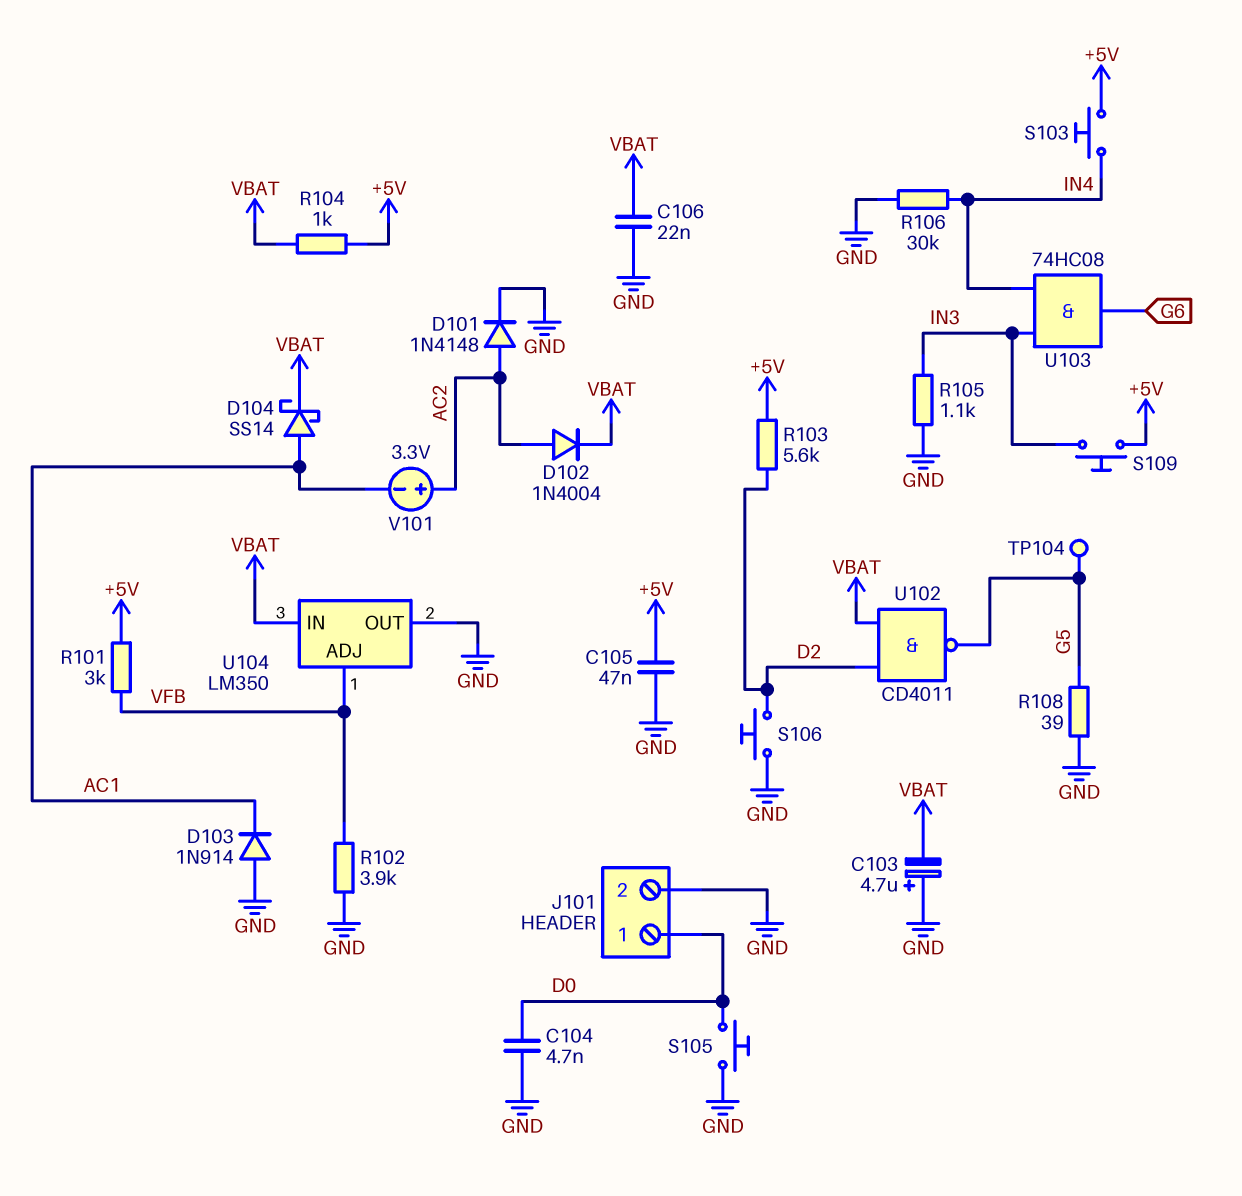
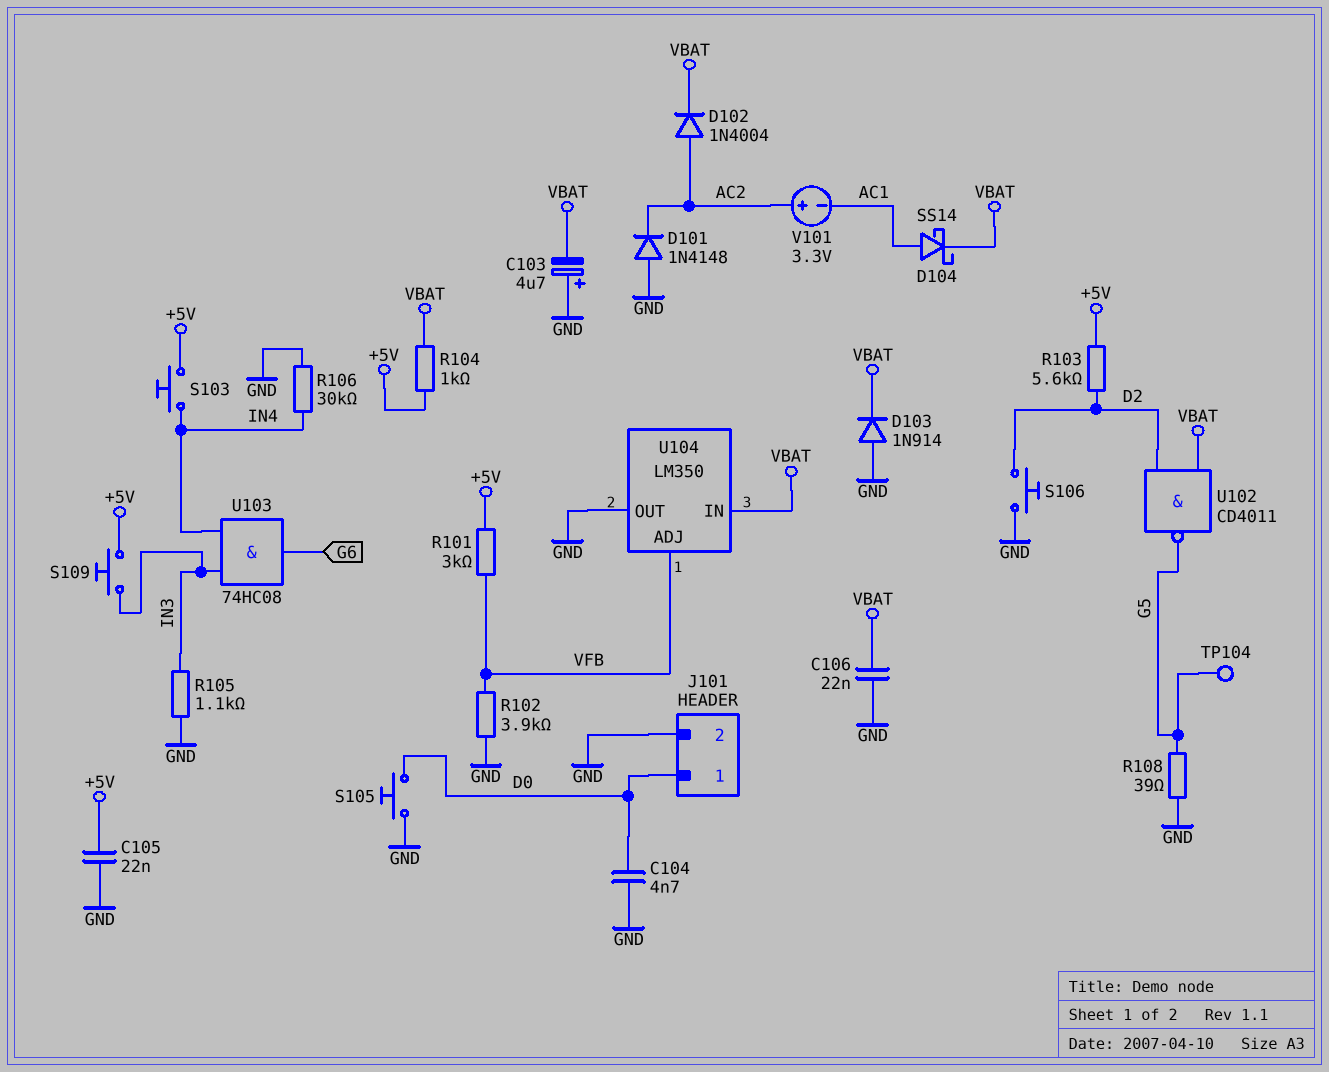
C105: 47nF (+5V, GND) -> 22nF (+5V, GND)
D101: diode 1N4148 (A AC2, K GND) -> diode 1N4148 (A GND, K AC2)
D103: diode 1N914 (A GND, K AC1) -> diode 1N914 (A GND, K VBAT)

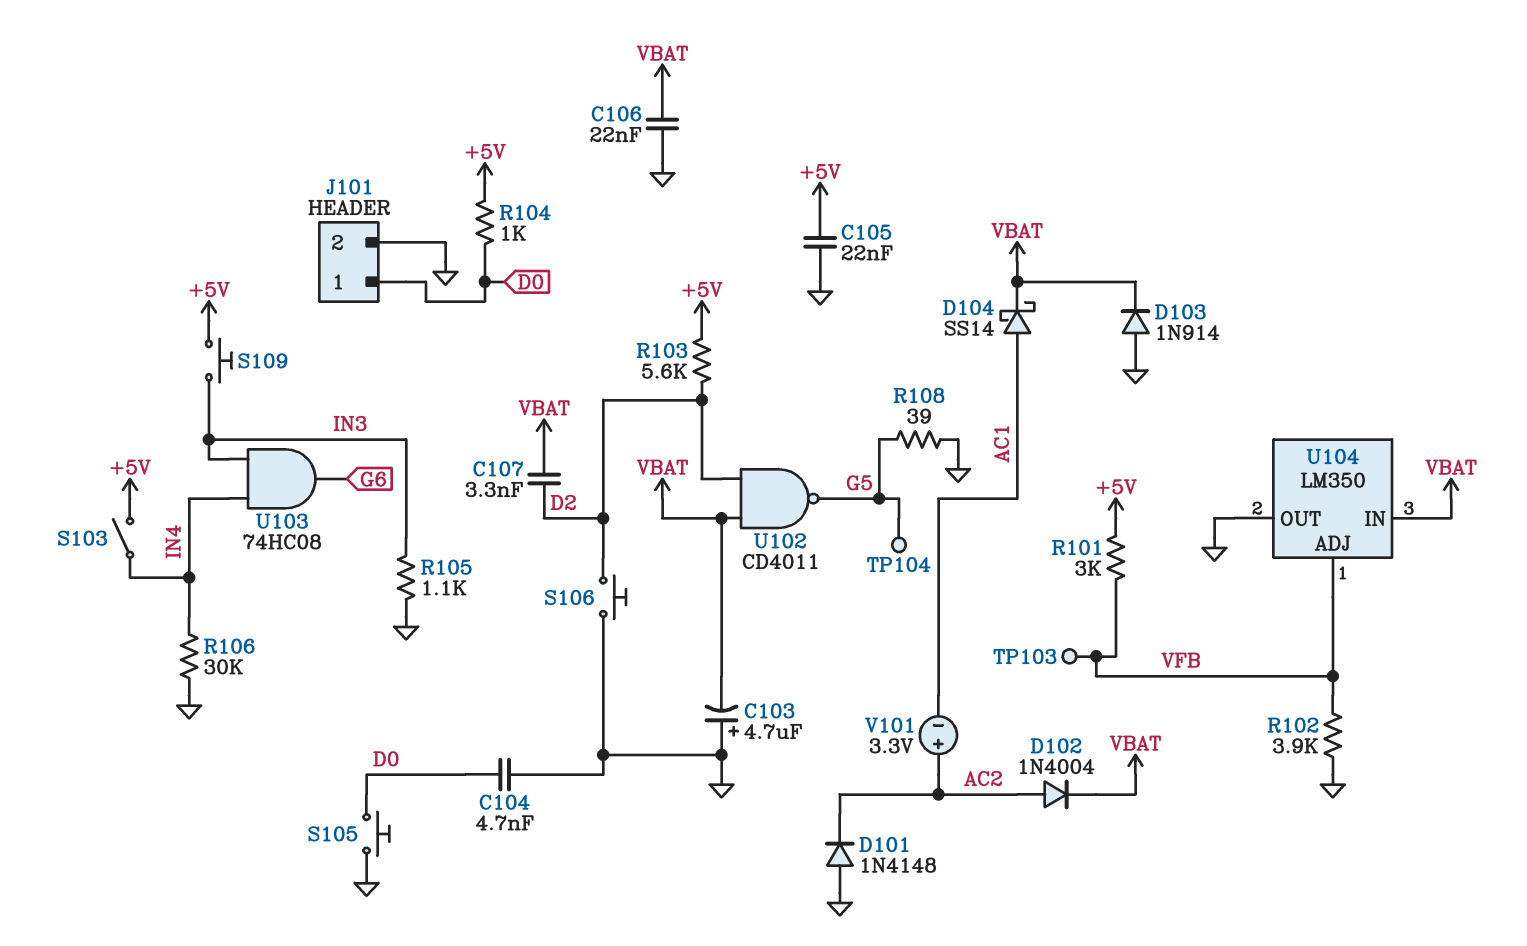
C107: none -> 3.3nF (D2, VBAT)
R104: 1k (+5V, VBAT) -> 1k (+5V, D0)
S103: button (+5V, IN4) -> switch (+5V, IN4)
TP103: none -> test point (VFB)

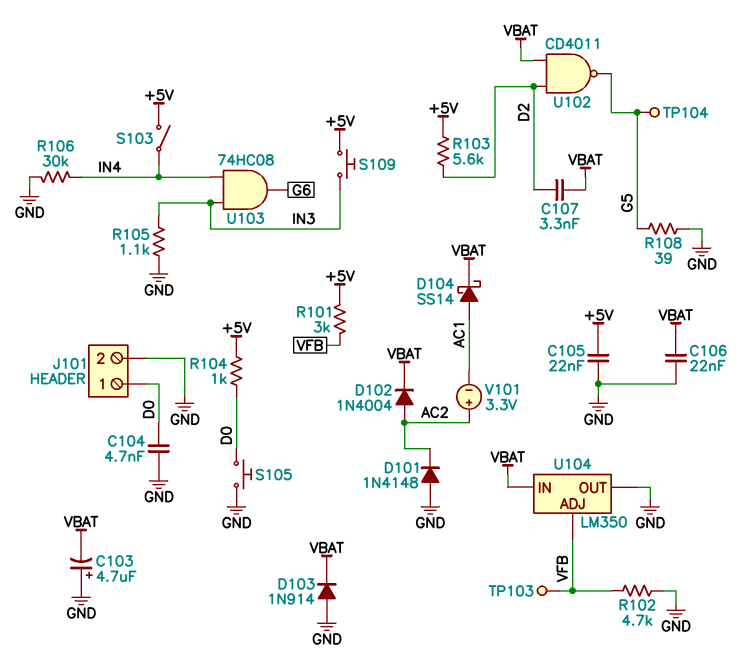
R102: 3.9k (GND, VFB) -> 4.7k (GND, VFB)
S106: button (D2, GND) -> none

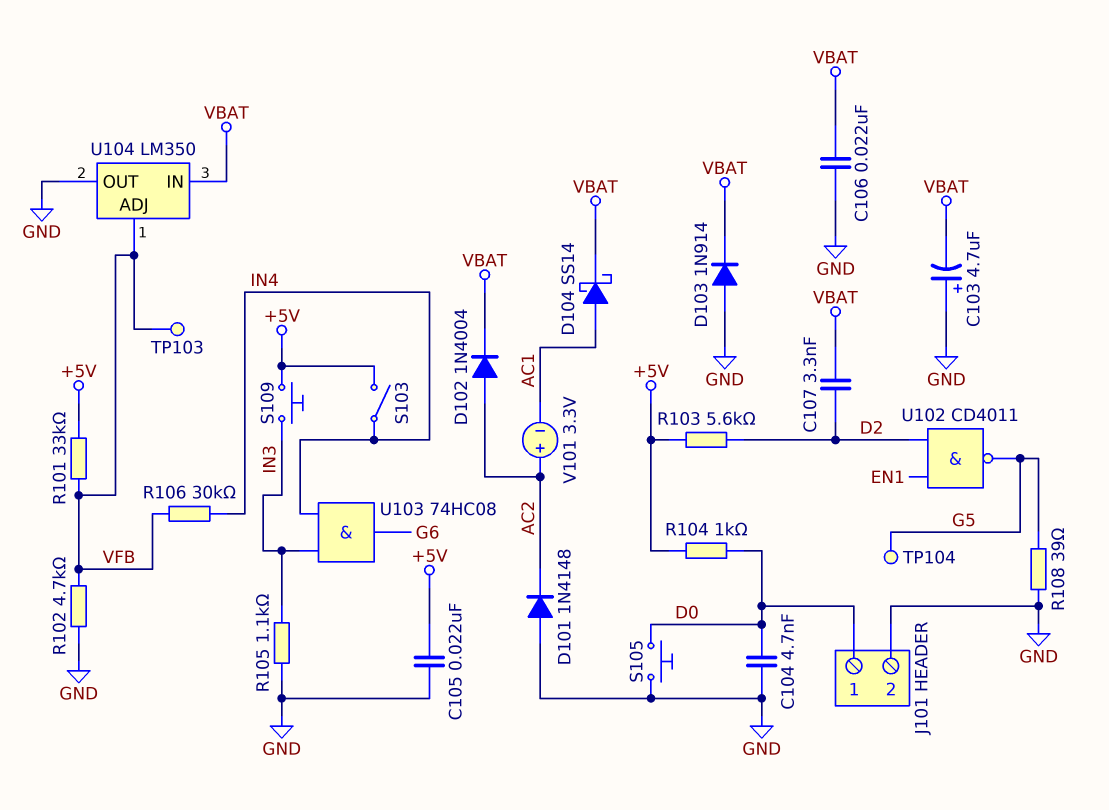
R101: 3k (+5V, VFB) -> 33k (+5V, VFB)
R106: 30k (GND, IN4) -> 30k (IN4, VFB)
U102: NAND CD4011 (in D2, in VBAT, out G5) -> NAND CD4011 (in D2, in EN1, out G5)

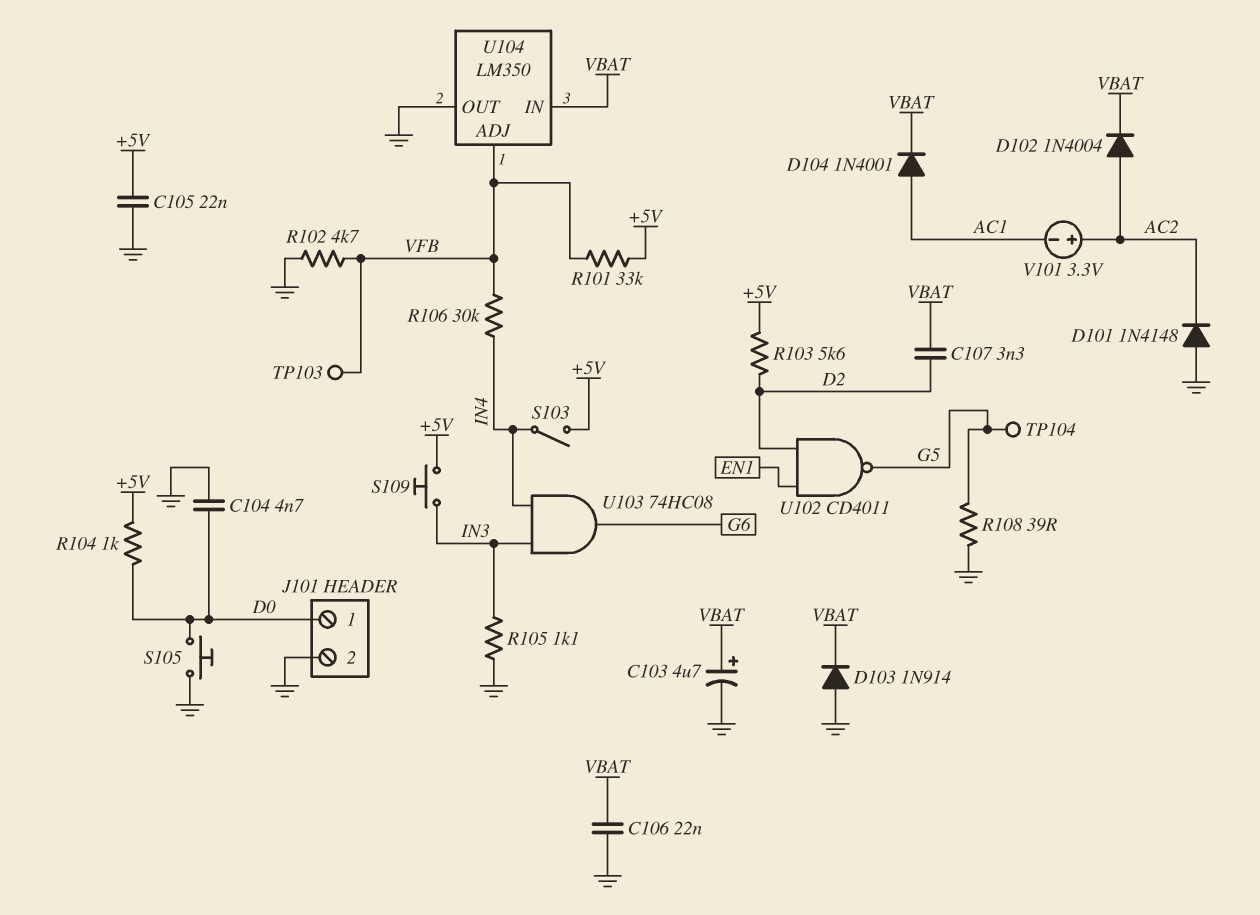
C103: 4.7uF (plus GND, minus VBAT) -> 4.7uF (plus VBAT, minus GND)
D104: schottky SS14 (A AC1, K VBAT) -> diode 1N4001 (A AC1, K VBAT)

